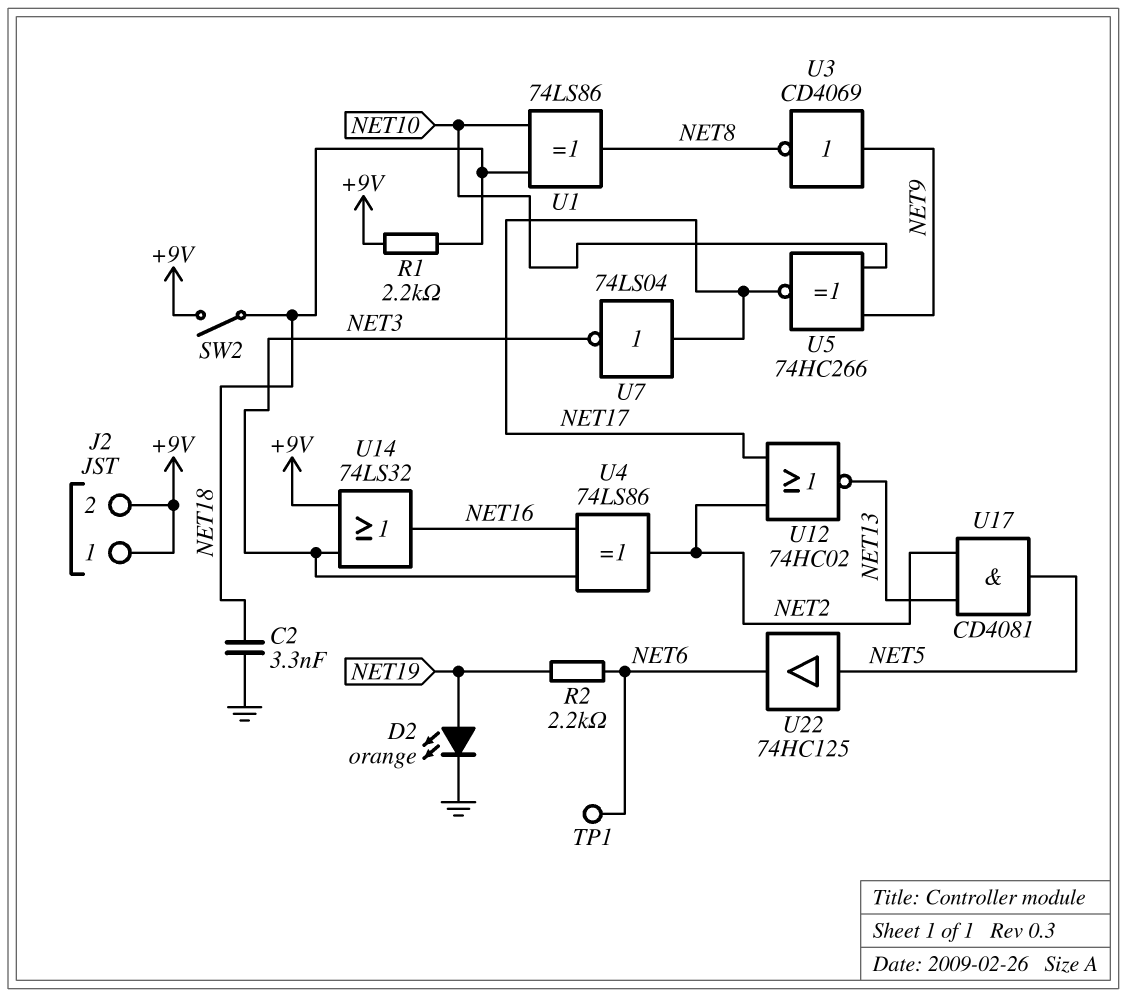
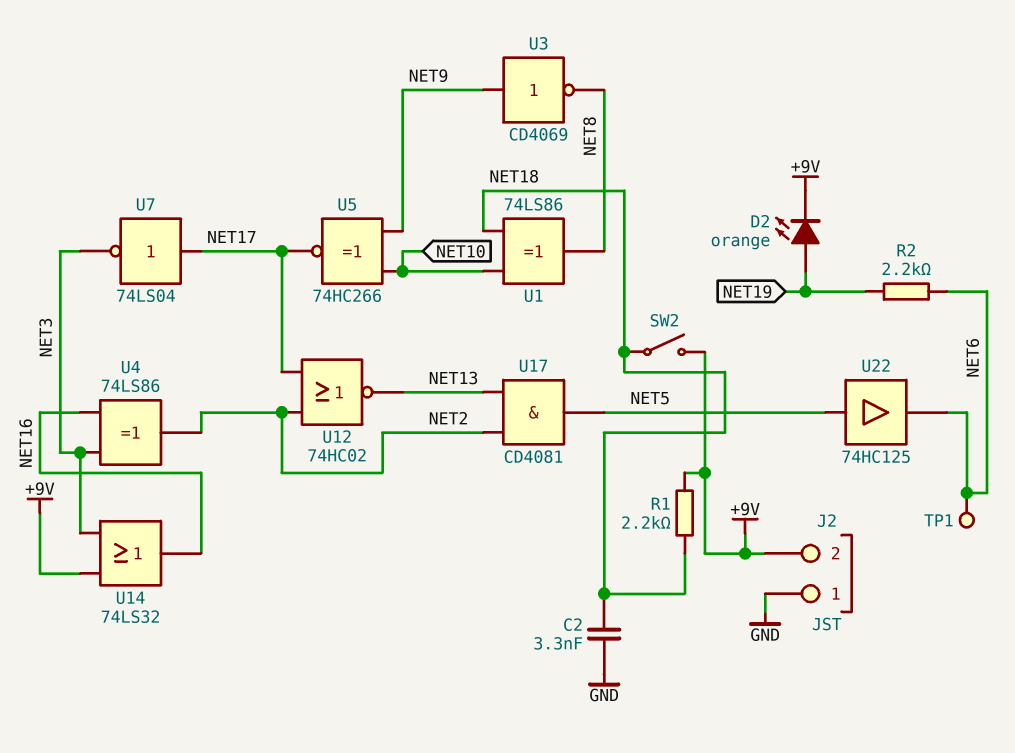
D2: LED orange (A NET19, K GND) -> LED orange (A NET19, K +9V)
J2 pin 1: +9V -> GND

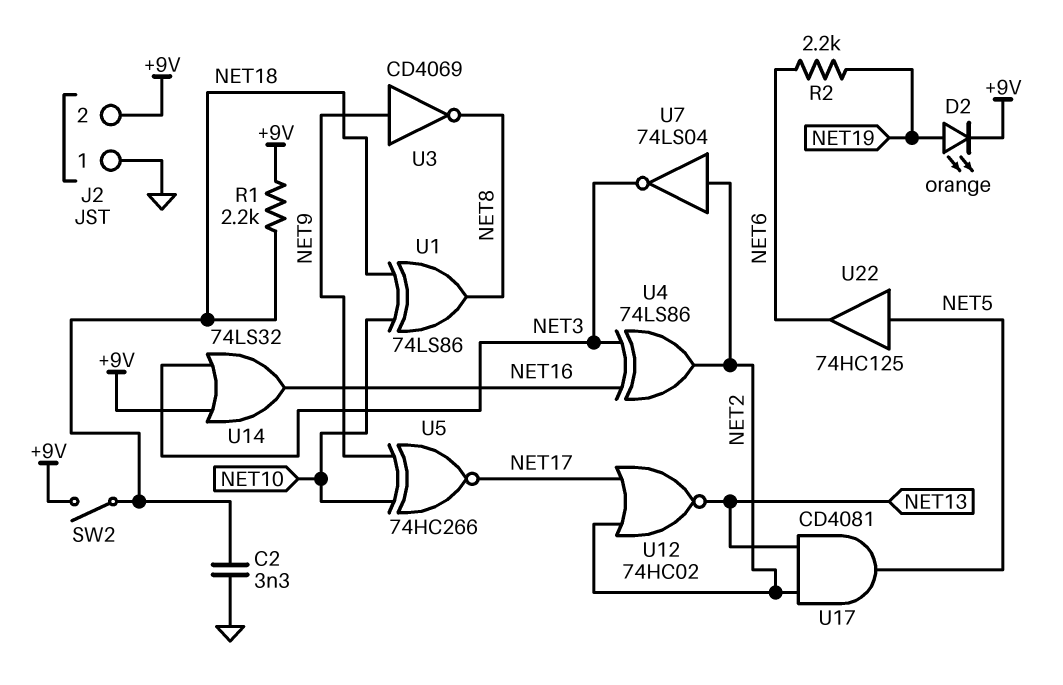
TP1: test point (NET6) -> none
U7: NOT 74LS04 (in NET17, out NET3) -> NOT 74LS04 (in NET2, out NET3)

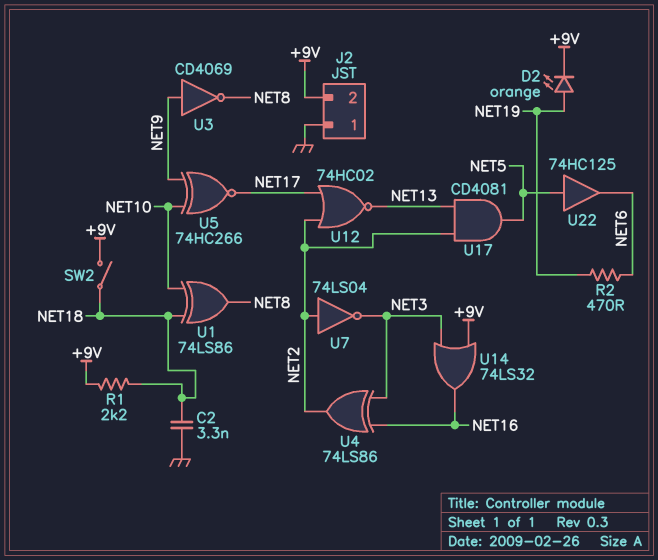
R2: 2.2k (NET6, NET19) -> 470 (NET6, NET19)

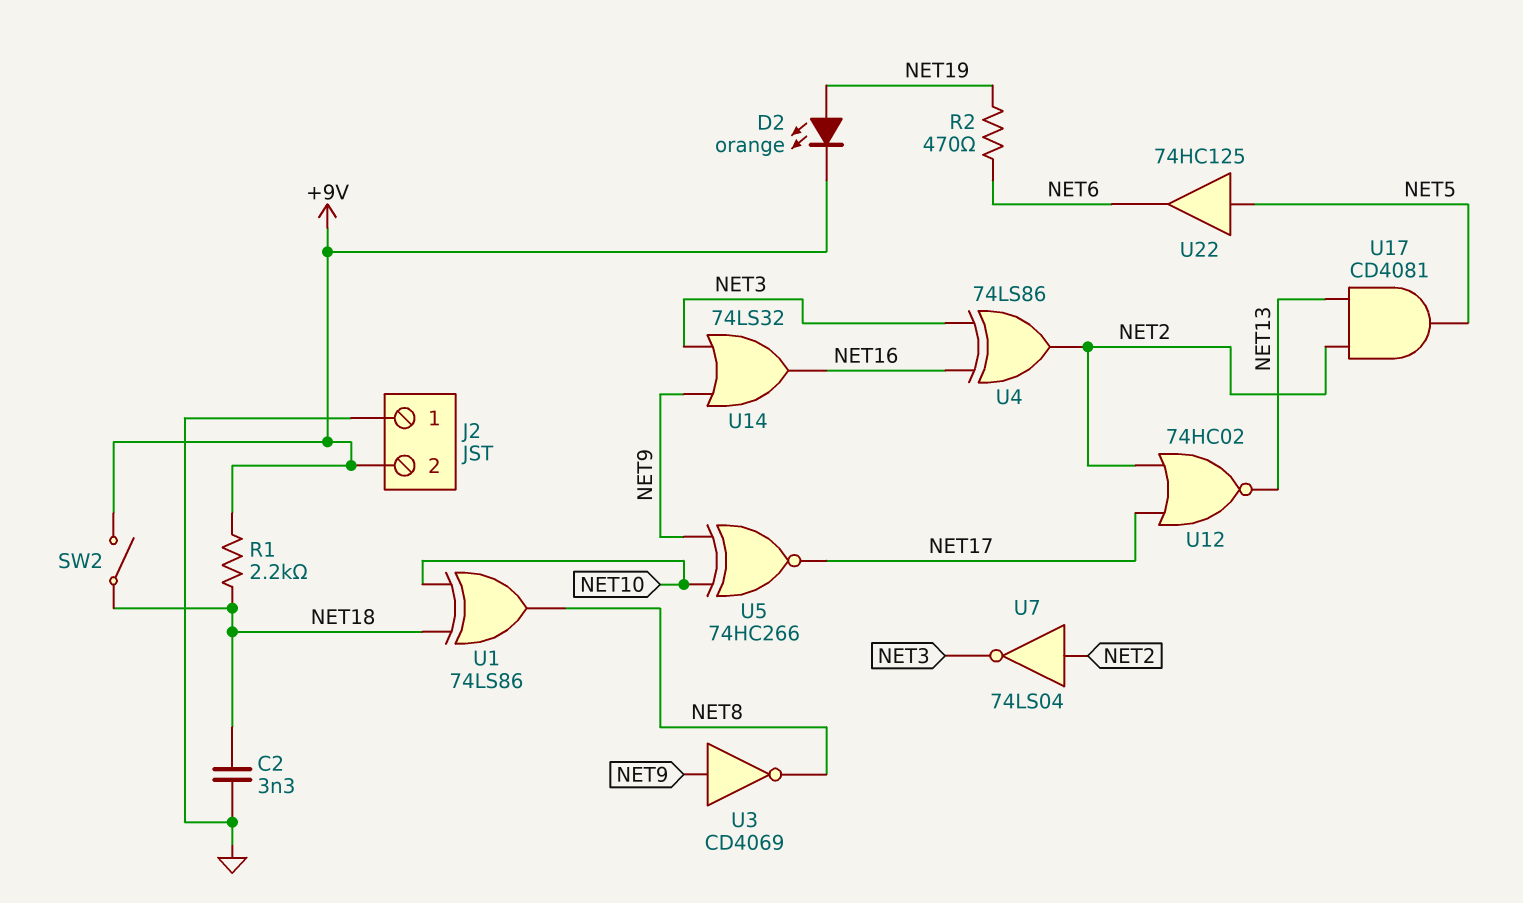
U14: OR 74LS32 (in +9V, in NET3, out NET16) -> OR 74LS32 (in NET3, in NET9, out NET16)

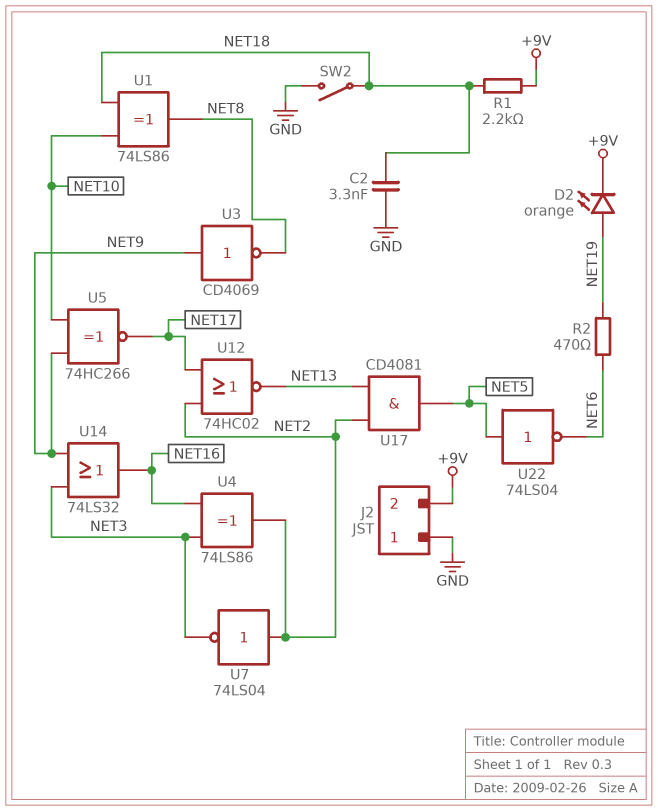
SW2: switch (+9V, NET18) -> switch (GND, NET18)
U22: buffer 74HC125 (in NET5, out NET6) -> NOT 74LS04 (in NET5, out NET6)

